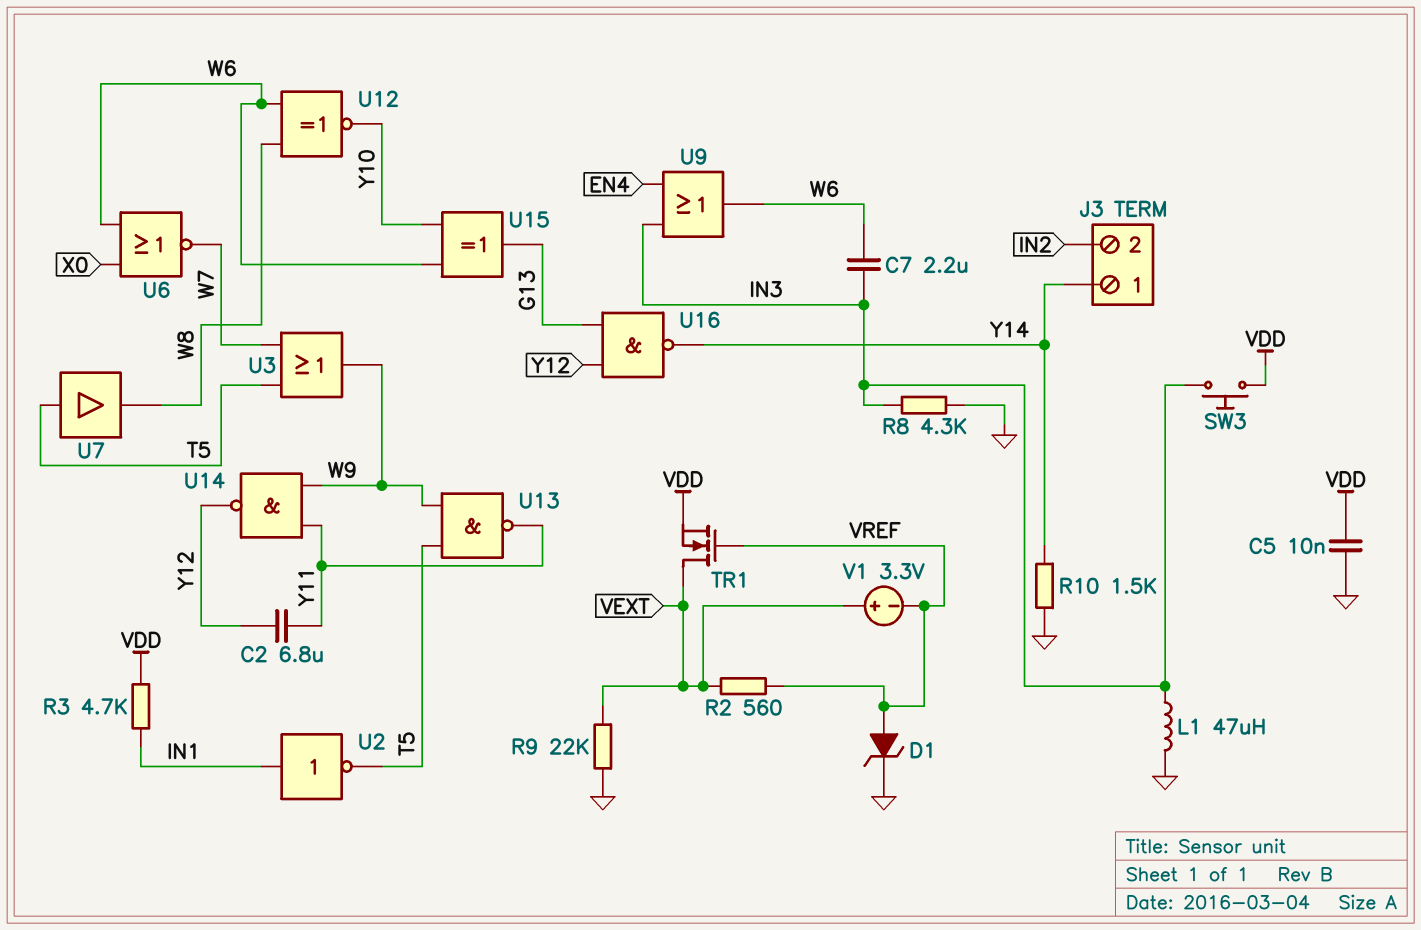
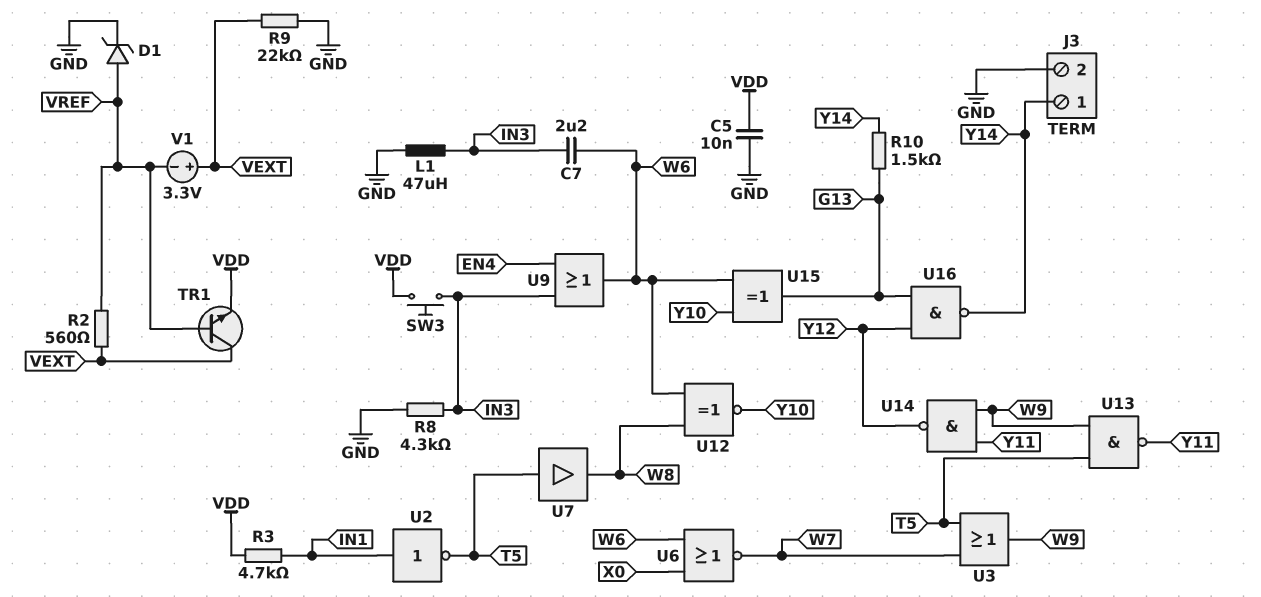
C2: 6.8uF (Y11, Y12) -> none
J3 pin 2: IN2 -> GND
R10: 1.5k (GND, Y14) -> 1.5k (G13, Y14)
TR1: NMOS (G VREF, D VEXT, S VDD) -> NPN (B VREF, C VEXT, E VDD)

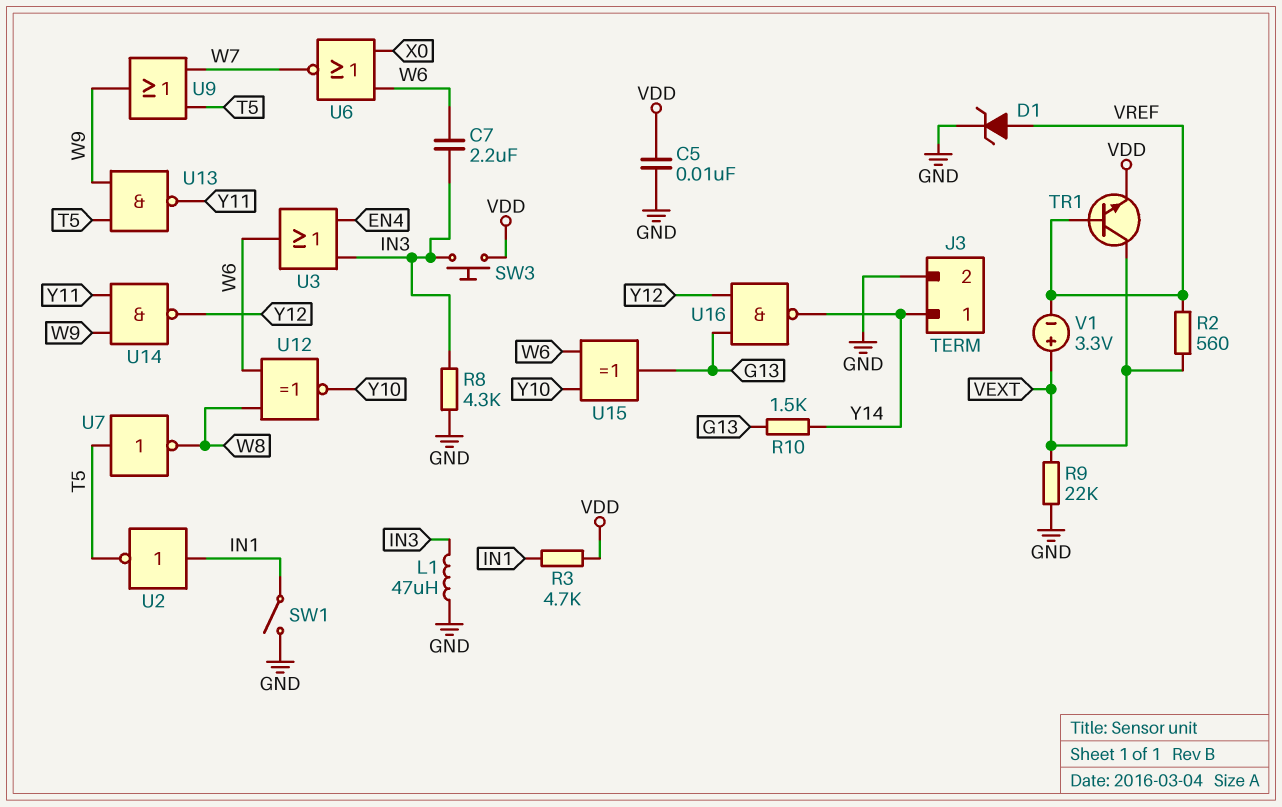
SW1: none -> switch (GND, IN1)
U3: OR (in T5, in W7, out W9) -> OR (in EN4, in IN3, out W6)
U7: buffer (in T5, out W8) -> NOT (in T5, out W8)
U9: OR (in EN4, in IN3, out W6) -> OR (in T5, in W7, out W9)

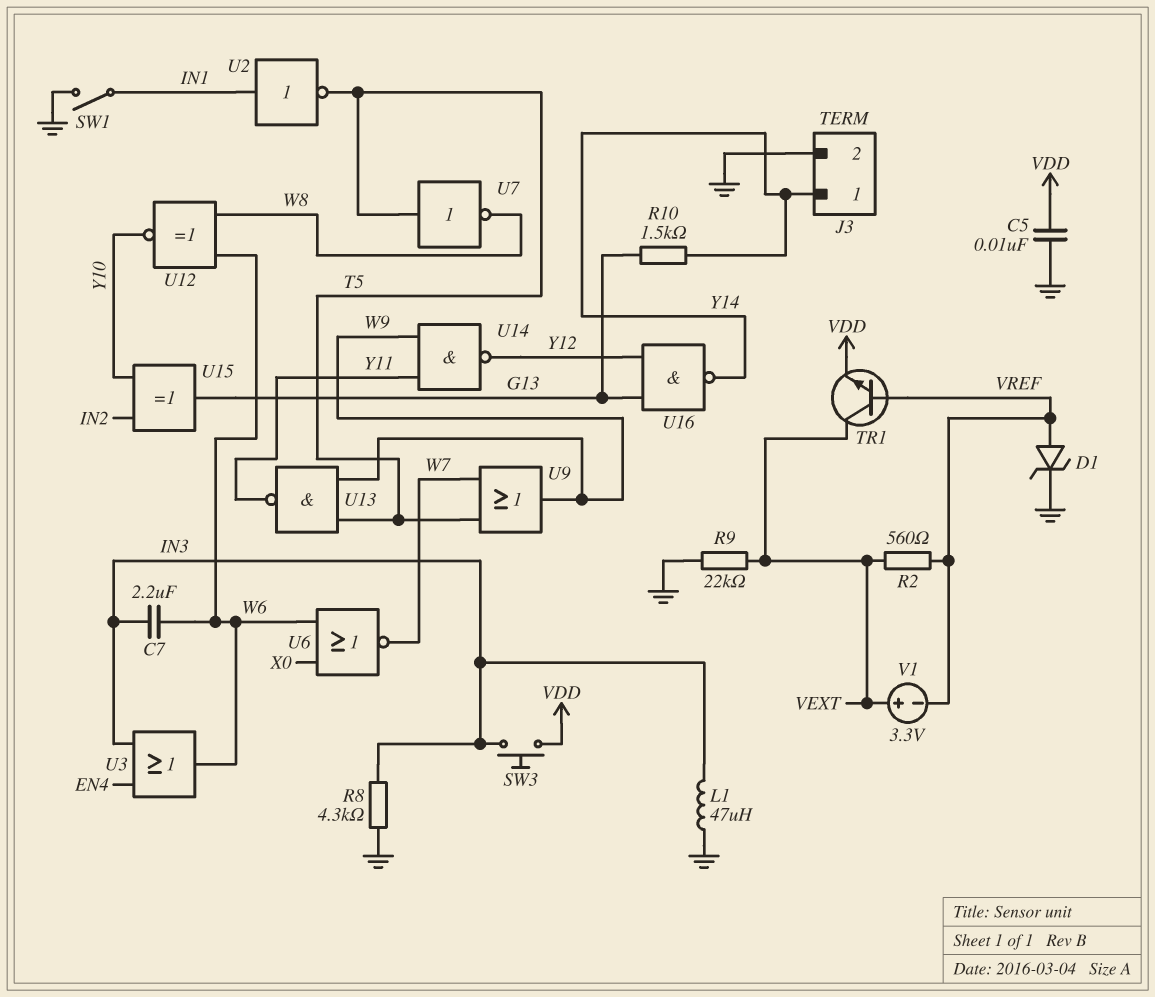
R3: 4.7k (IN1, VDD) -> none
U15: XOR (in W6, in Y10, out G13) -> XOR (in IN2, in Y10, out G13)

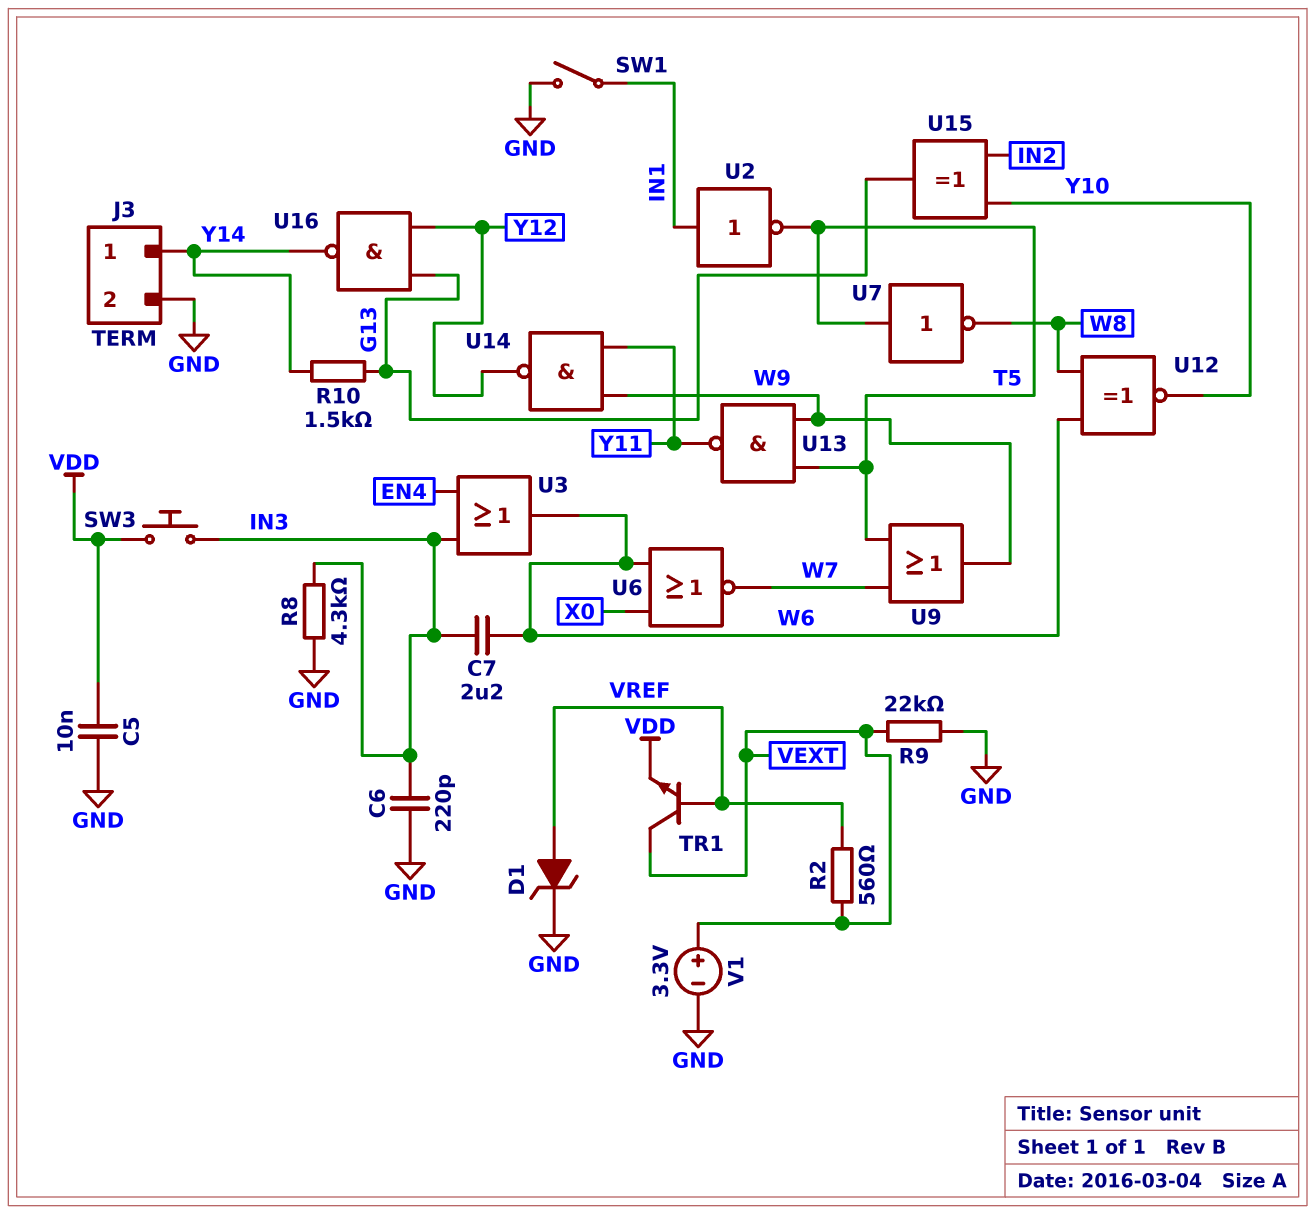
C6: none -> 220pF (GND, IN3)
L1: 47uH (GND, IN3) -> none
V1: 3.3V (plus VEXT, minus VREF) -> 3.3V (plus VEXT, minus GND)

